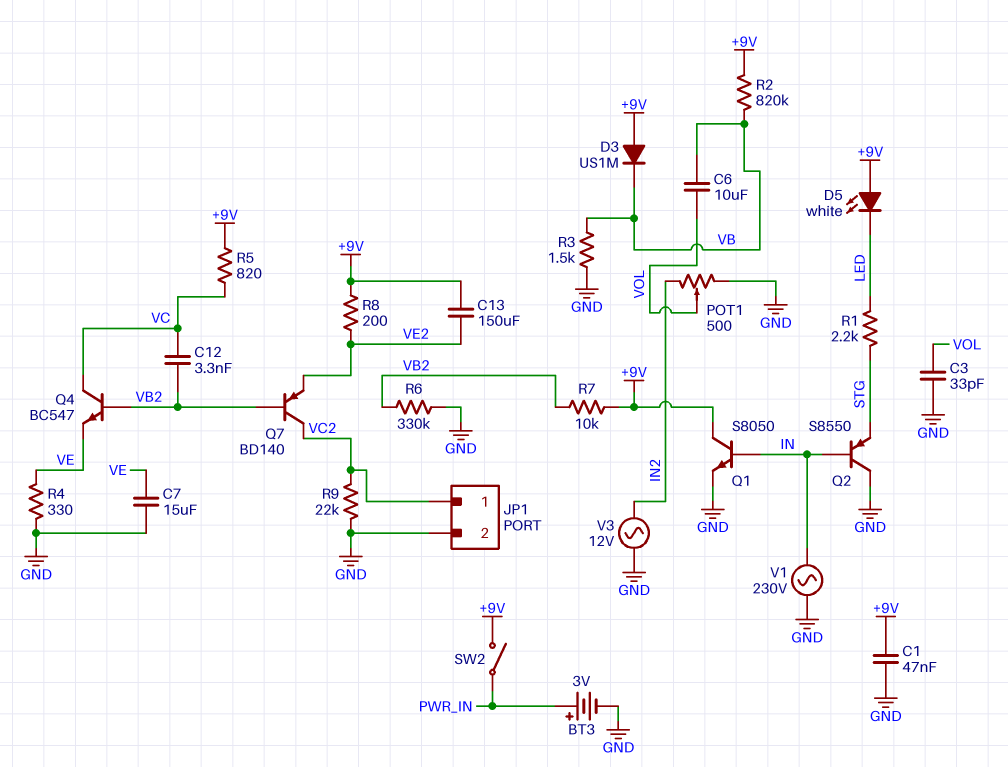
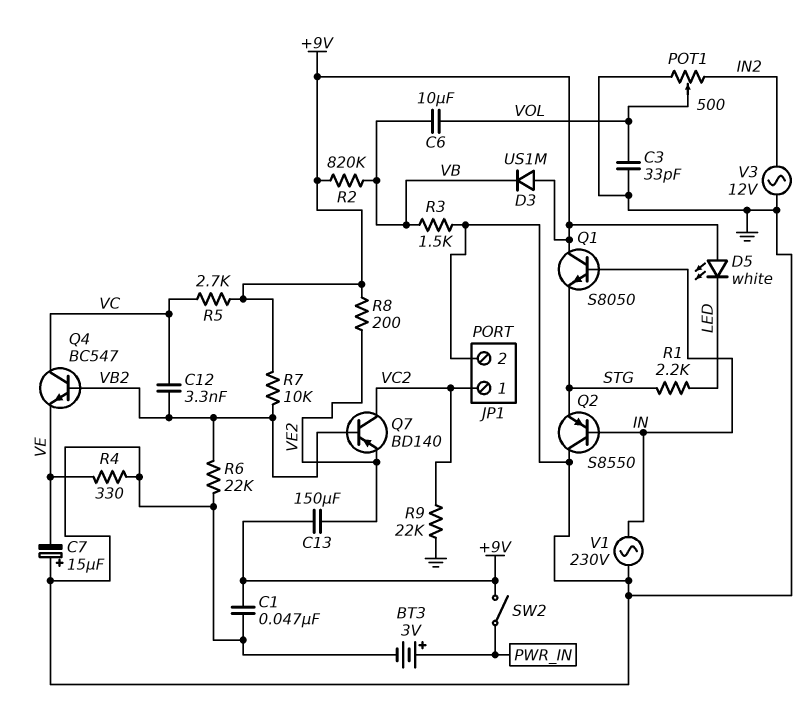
C7: 15uF (GND, VE) -> 15uF (plus GND, minus VE)
Q1: NPN S8050 (B IN, C +9V, E GND) -> NPN S8050 (B IN, C +9V, E STG)
R5: 820 (+9V, VC) -> 2.7k (+9V, VC)
R6: 330k (GND, VB2) -> 22k (GND, VB2)

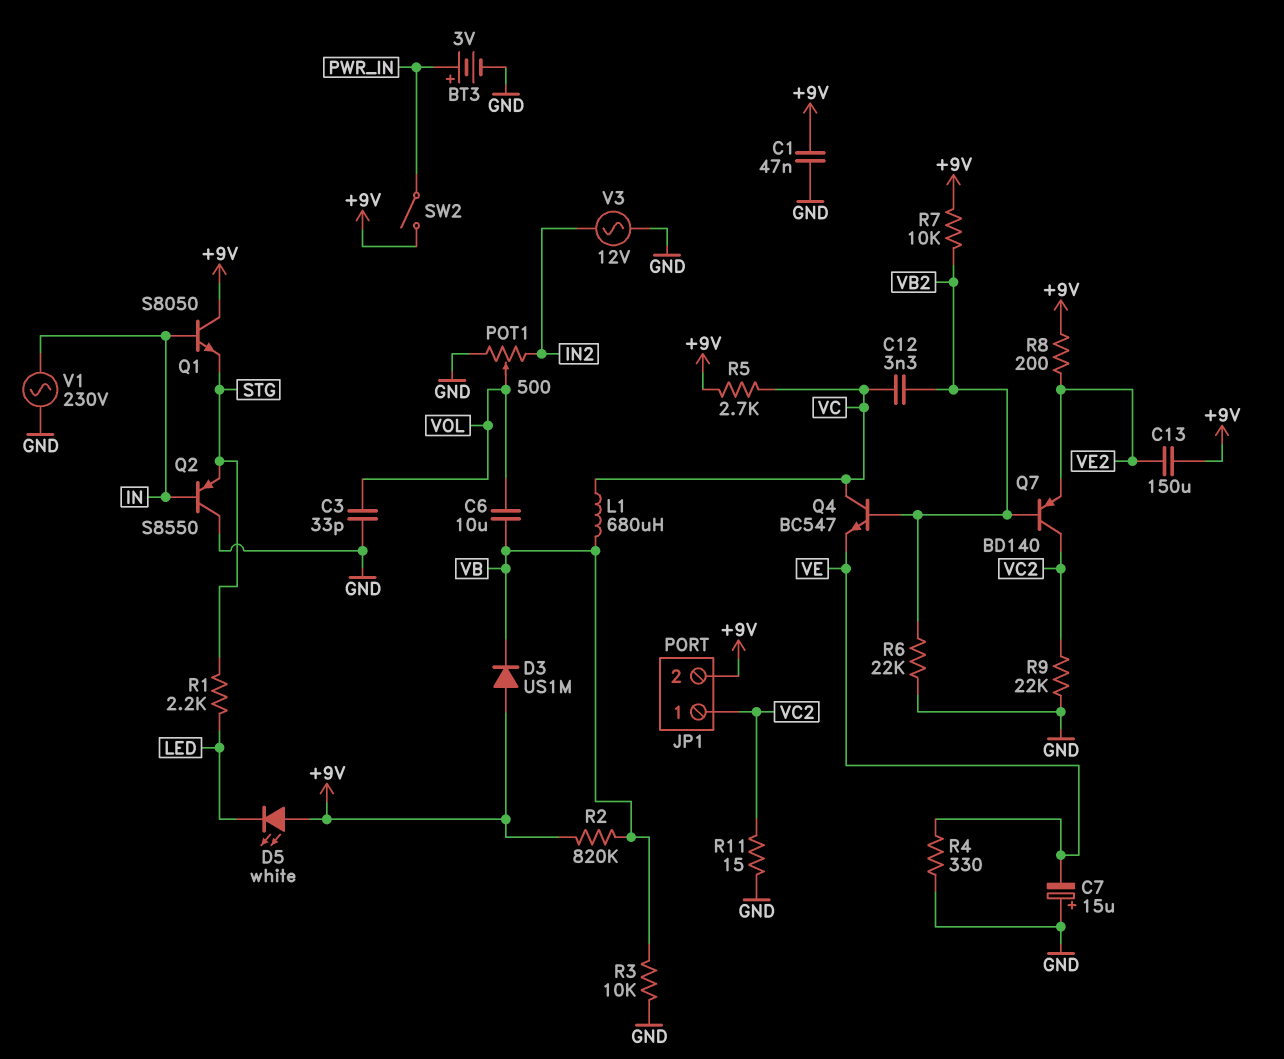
JP1 pin 2: GND -> +9V
L1: none -> 680uH (VB, VC)
R3: 1.5k (GND, VB) -> 10k (GND, VB)
R11: none -> 15 (GND, VC2)

